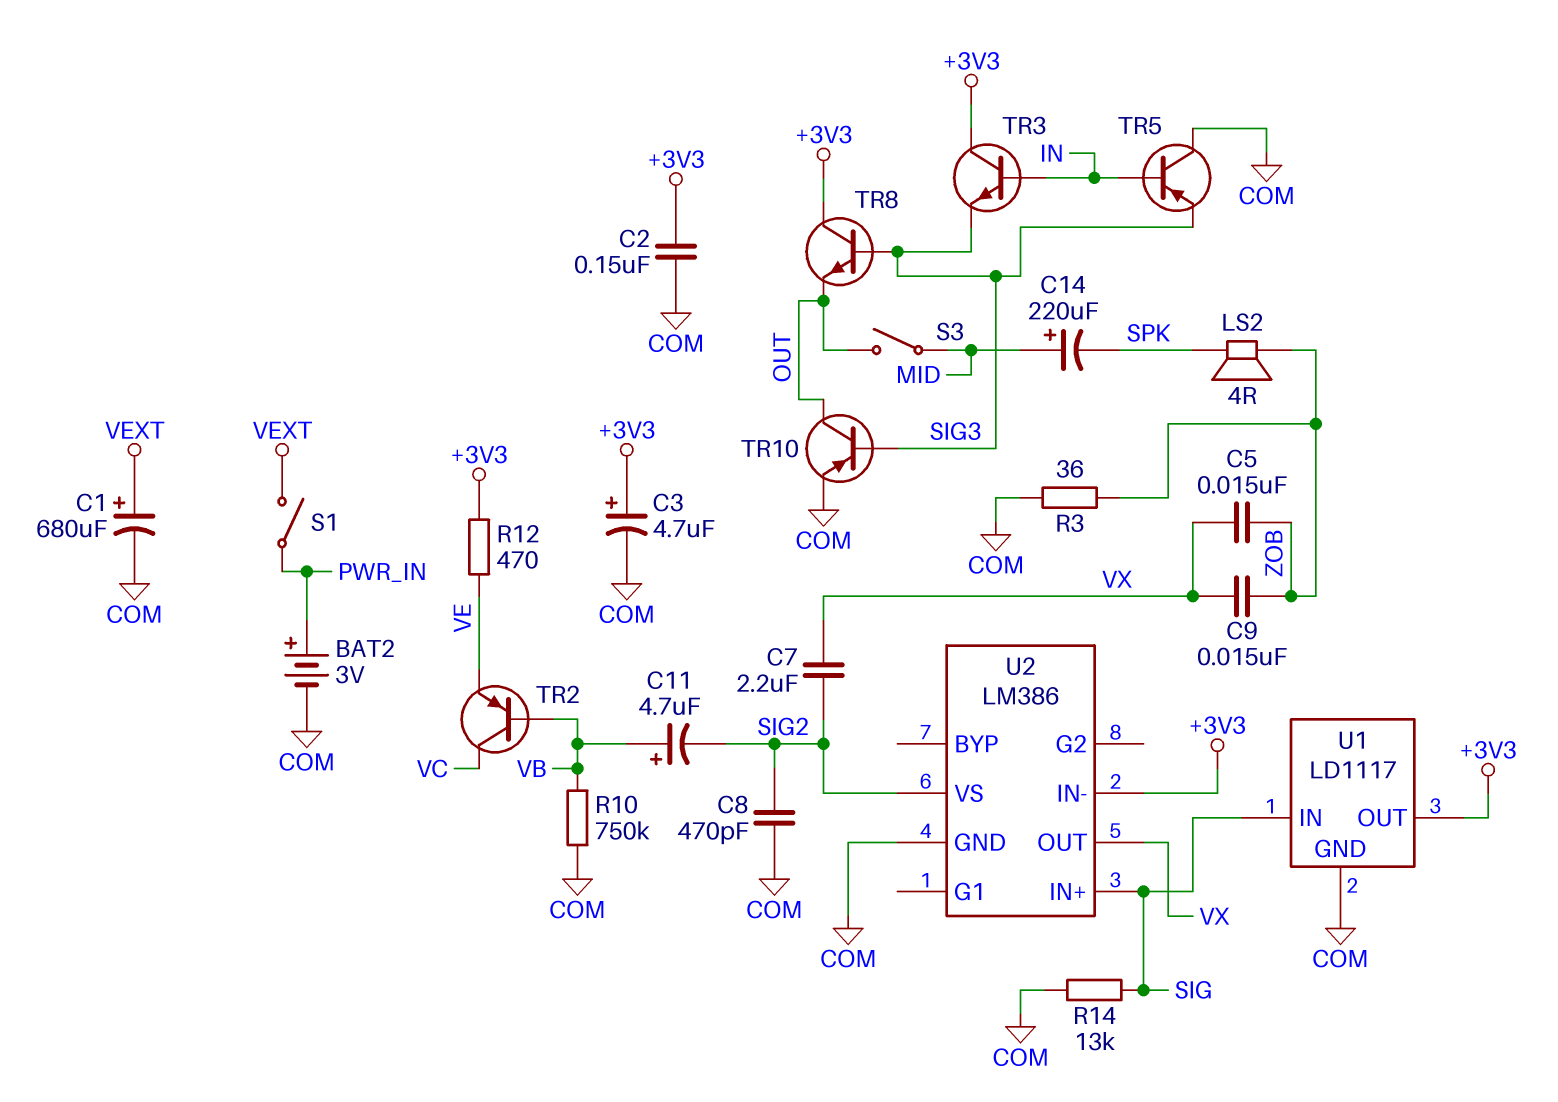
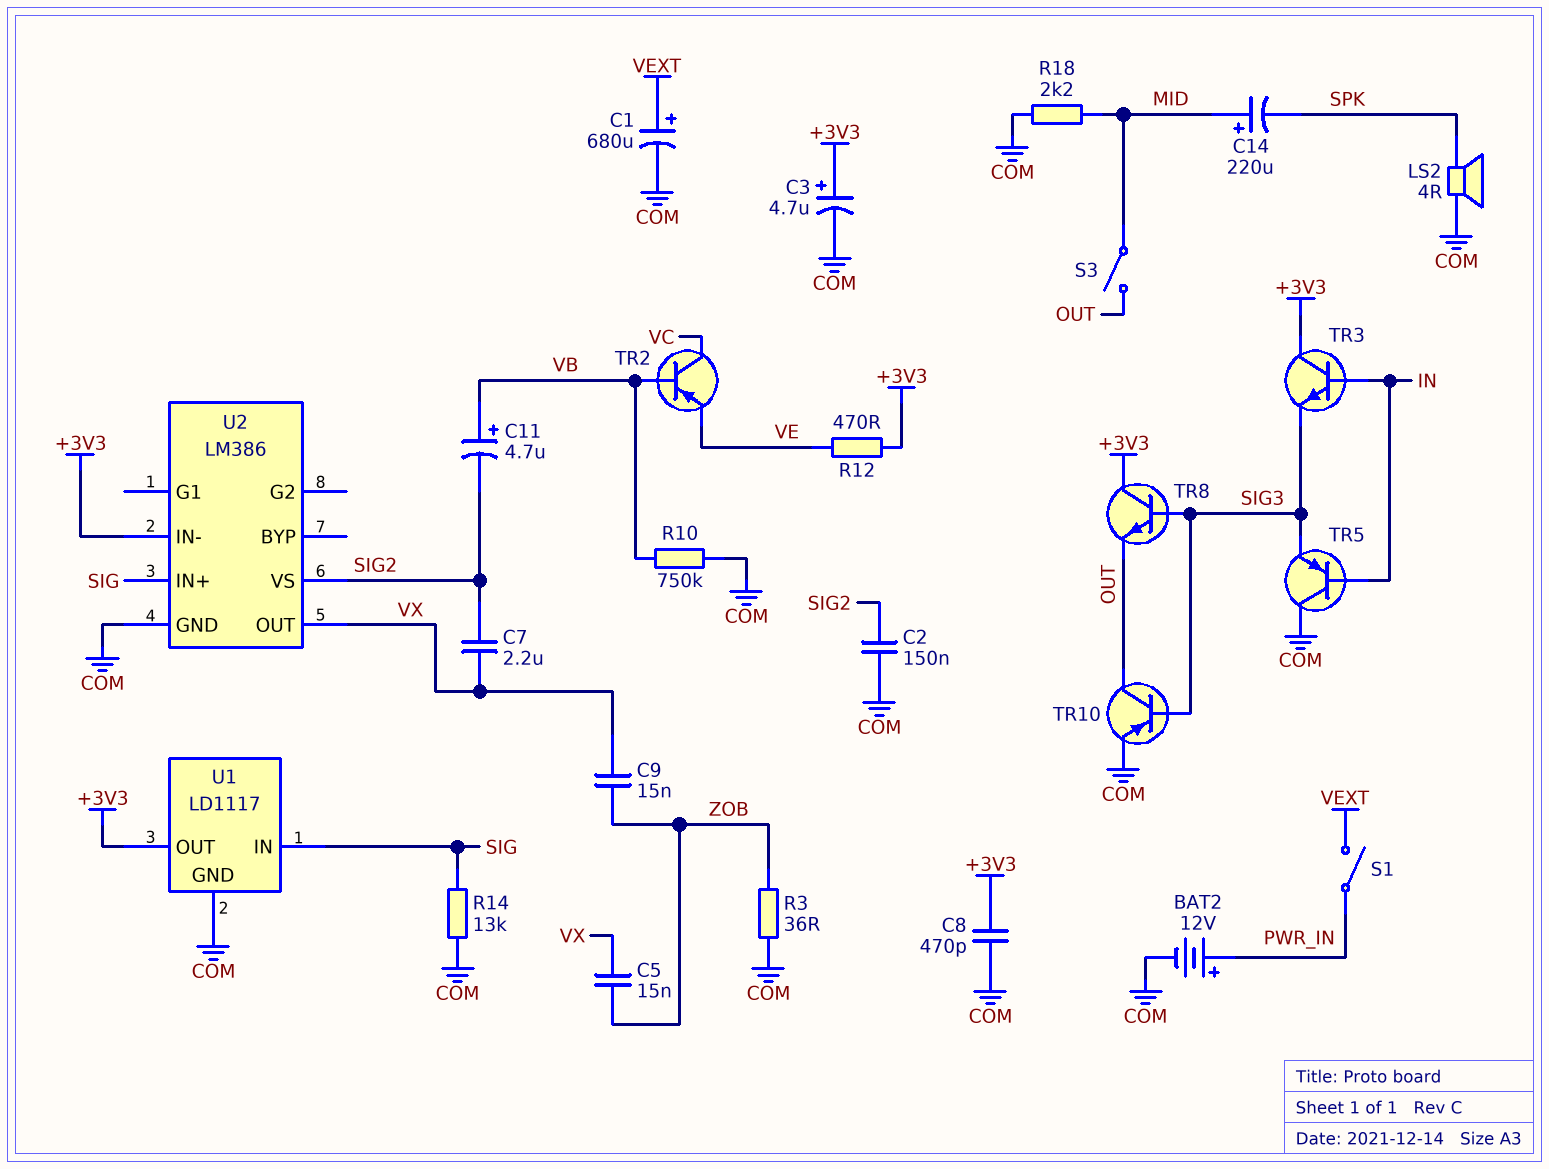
BAT2: 3V (plus PWR_IN, minus COM) -> 12V (plus PWR_IN, minus COM)
C2: 150nF (+3V3, COM) -> 150nF (COM, SIG2)
C8: 470pF (COM, SIG2) -> 470pF (+3V3, COM)
LS2: speaker 4R (SPK, ZOB) -> speaker 4R (COM, SPK)
R18: none -> 2.2k (COM, MID)

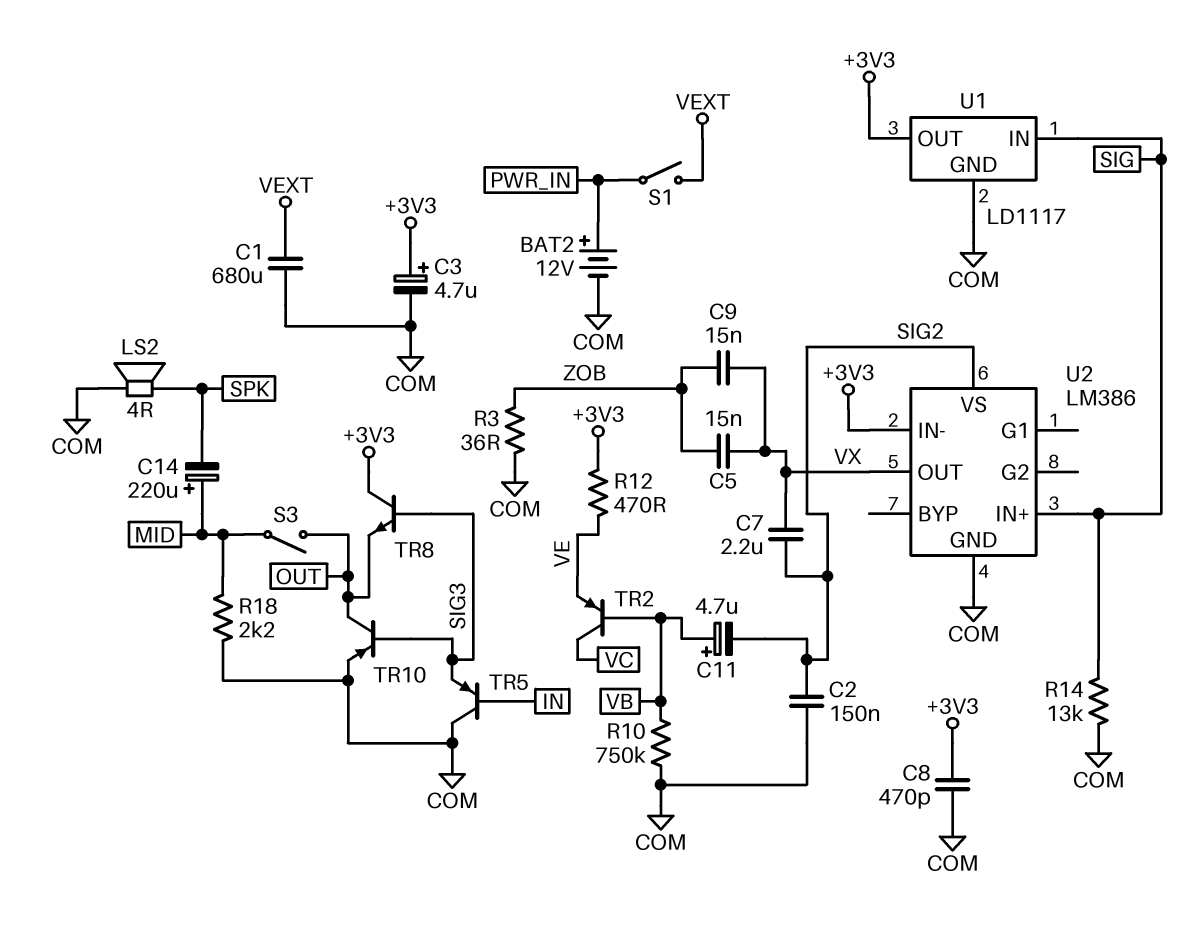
C1: 680uF (plus VEXT, minus COM) -> 680uF (COM, VEXT)
TR3: NPN (B IN, C +3V3, E SIG3) -> none

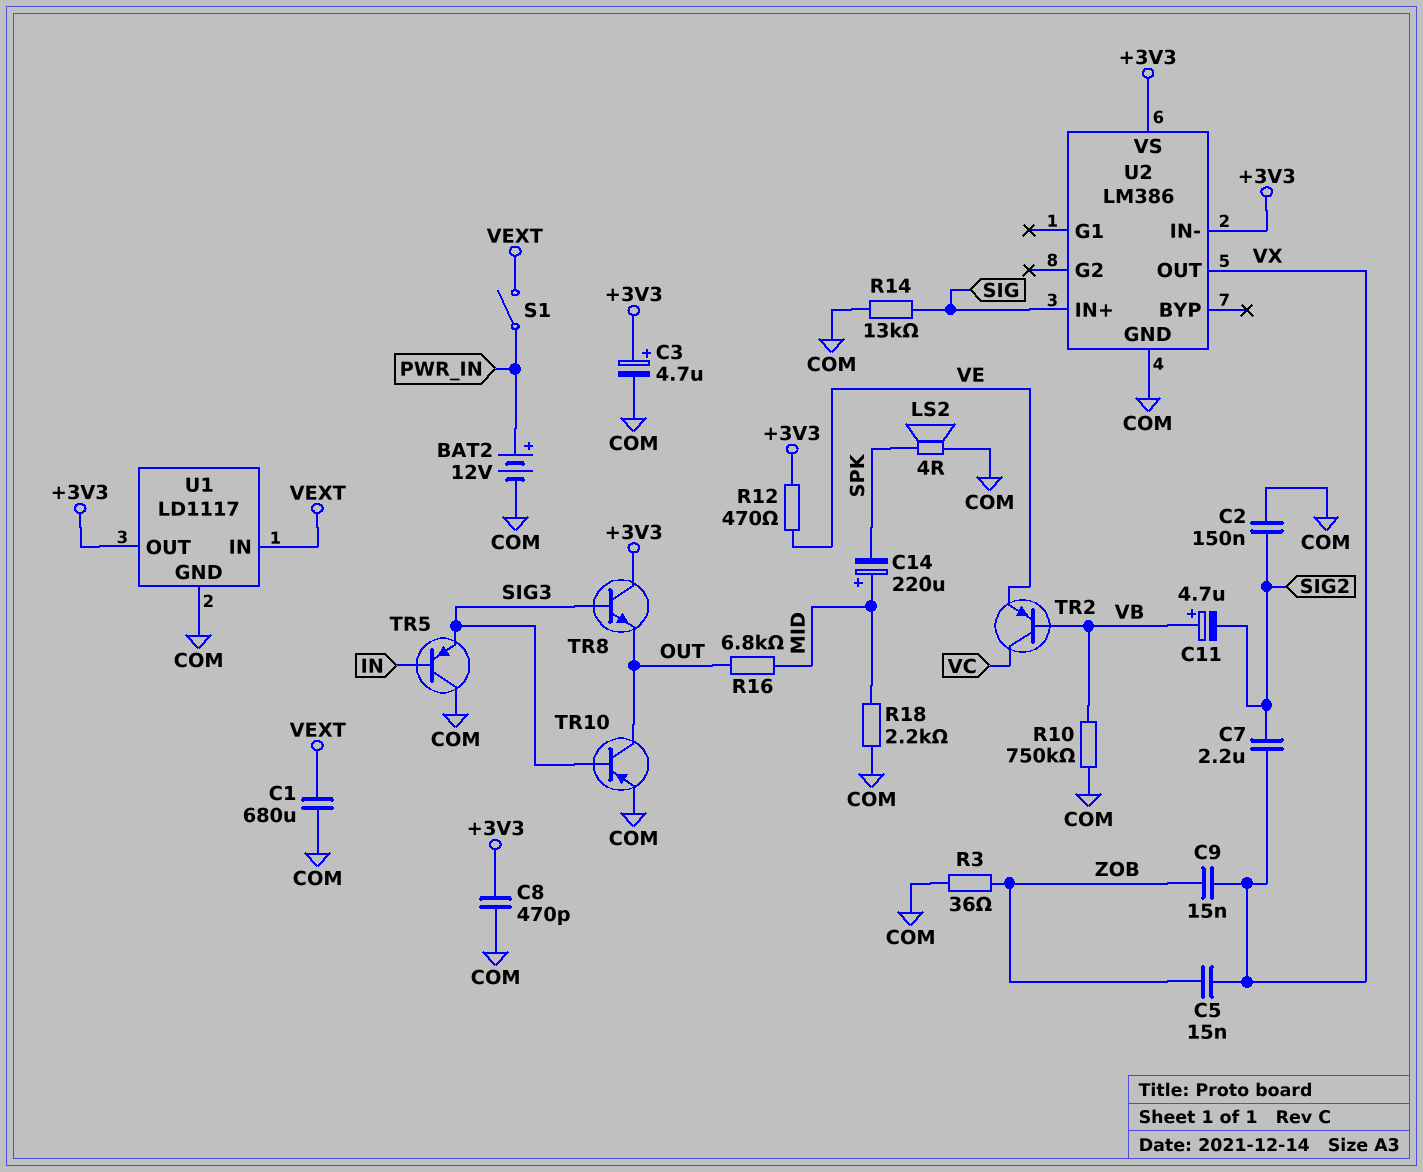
R16: none -> 6.8k (MID, OUT)
S3: switch (MID, OUT) -> none
U1 pin IN: SIG -> VEXT
U2 pin VS: SIG2 -> +3V3

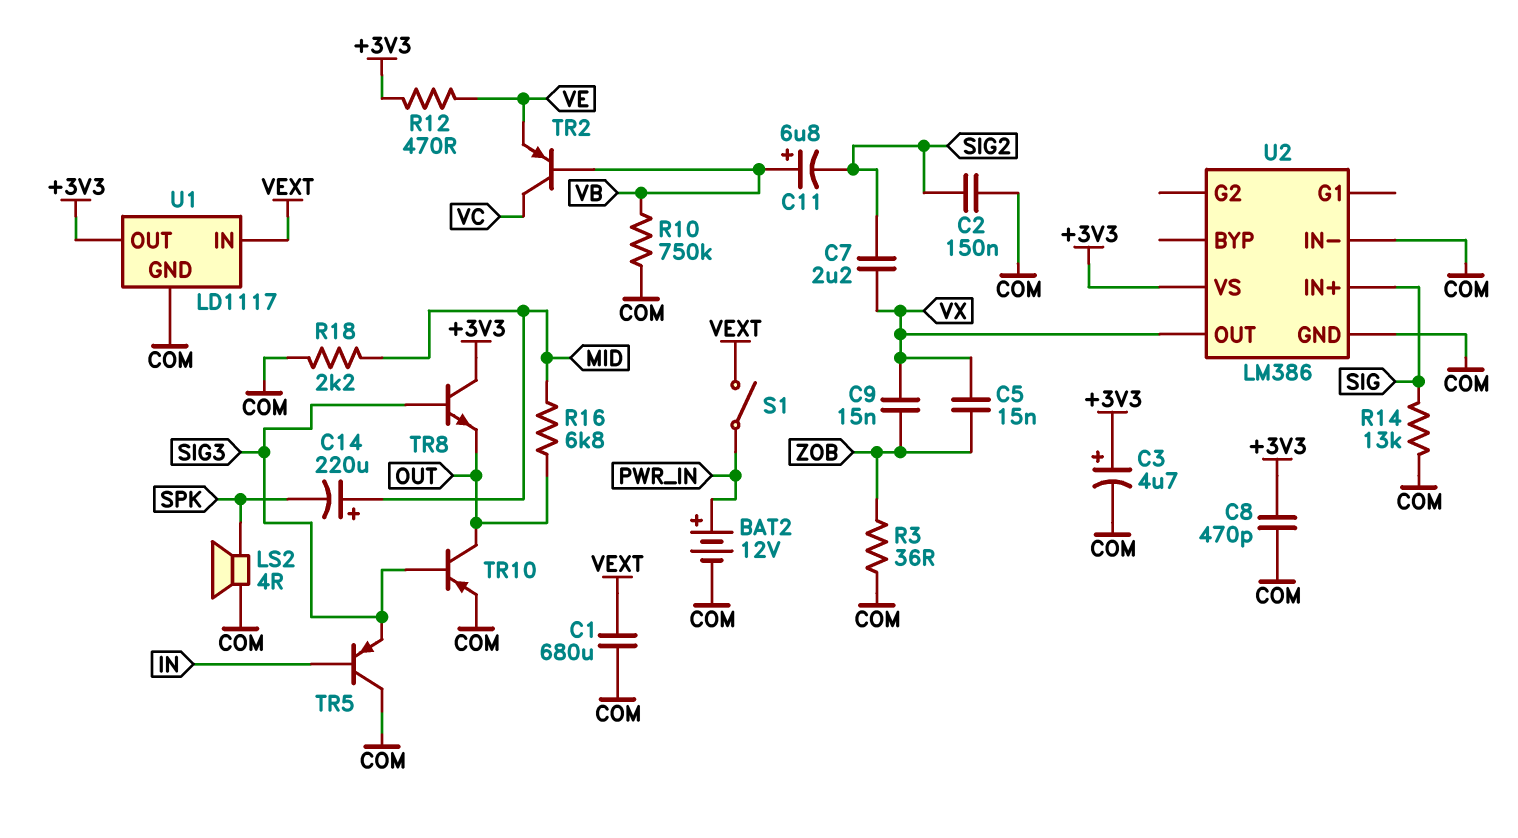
C11: 4.7uF (plus VB, minus SIG2) -> 6.8uF (plus VB, minus SIG2)
U2 pin IN-: +3V3 -> COM

